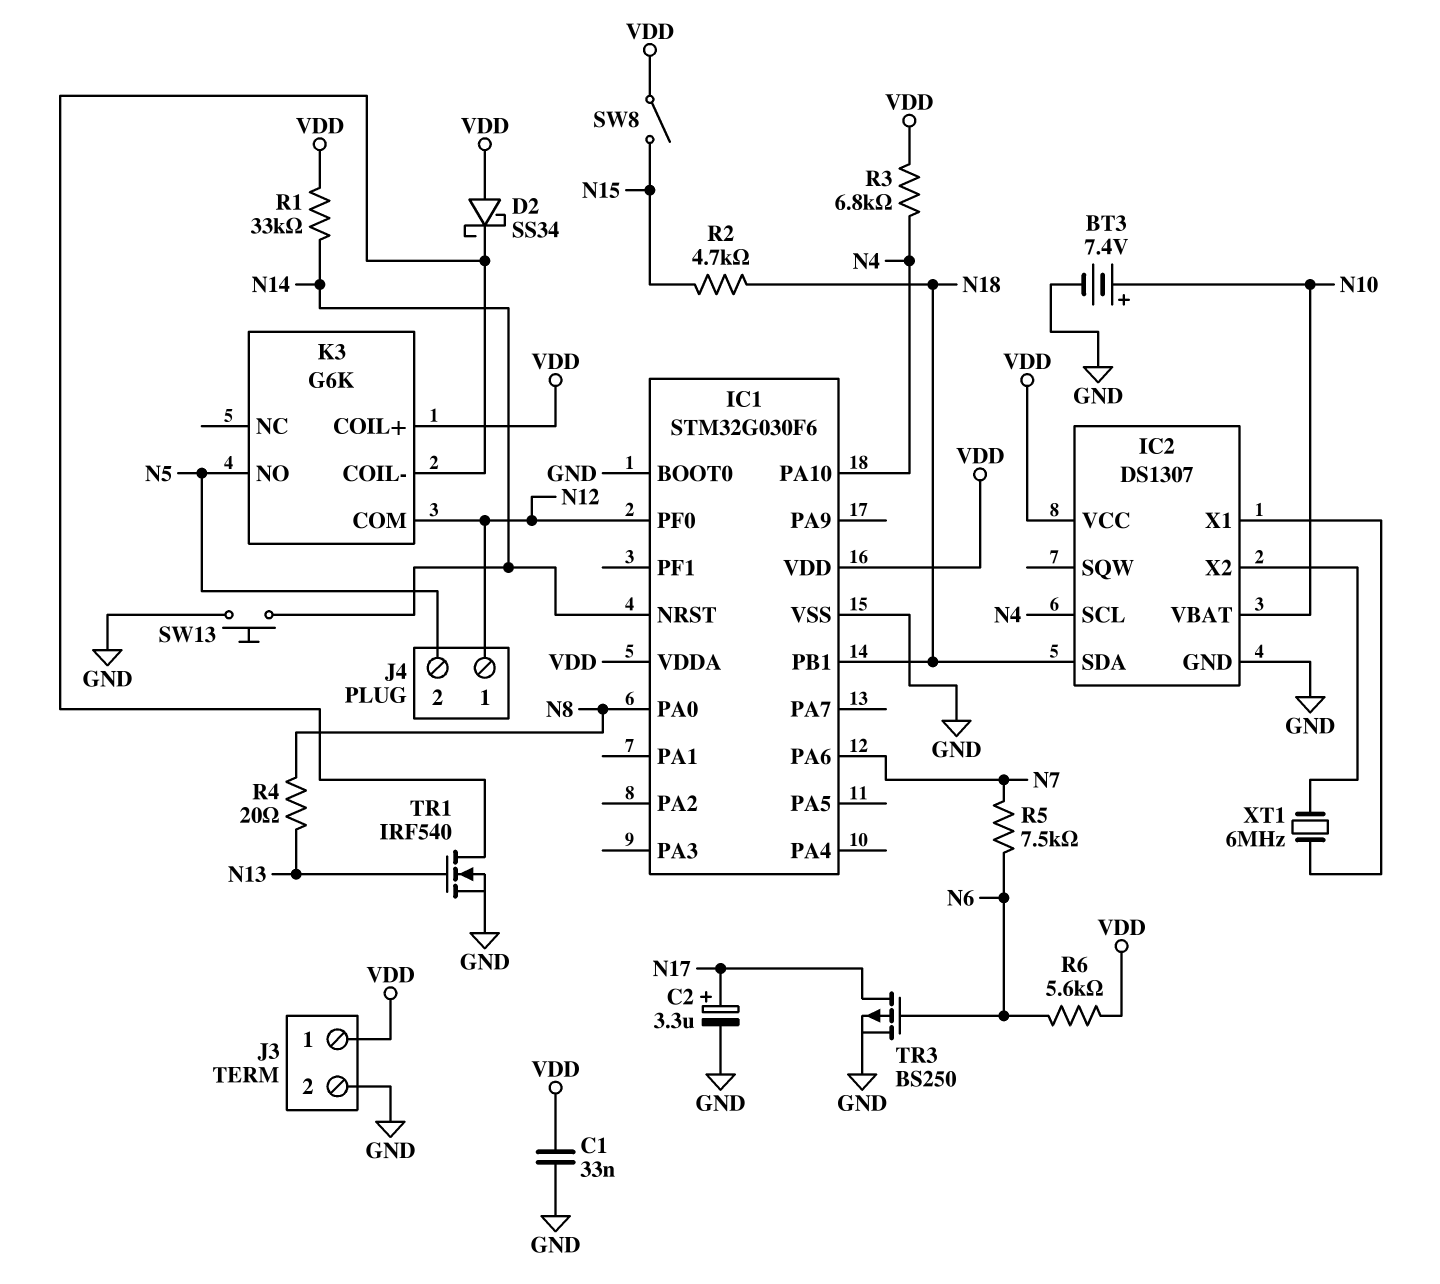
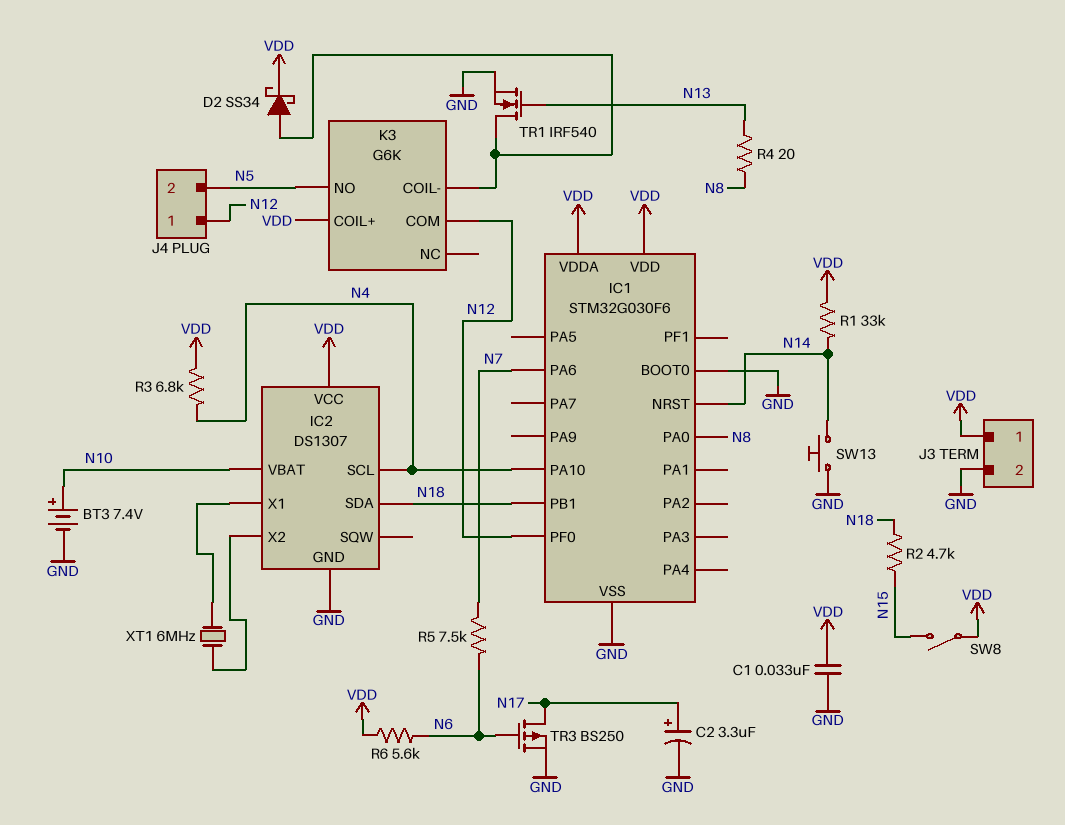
D2: schottky SS34 (A VDD, K K3/COIL-) -> schottky SS34 (A K3/COIL-, K VDD)

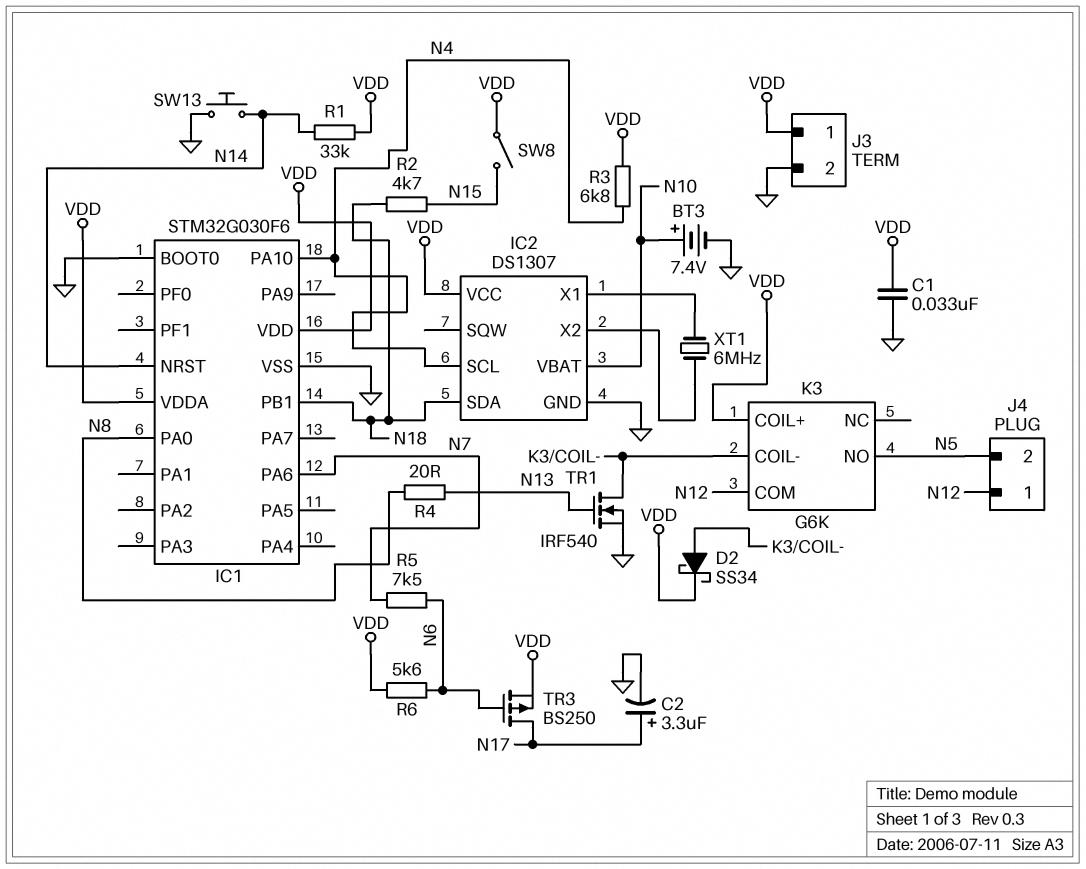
IC1 pin PF0: N12 -> none
TR3: PMOS BS250 (G N6, D N17, S GND) -> PMOS BS250 (G N6, D N17, S VDD)

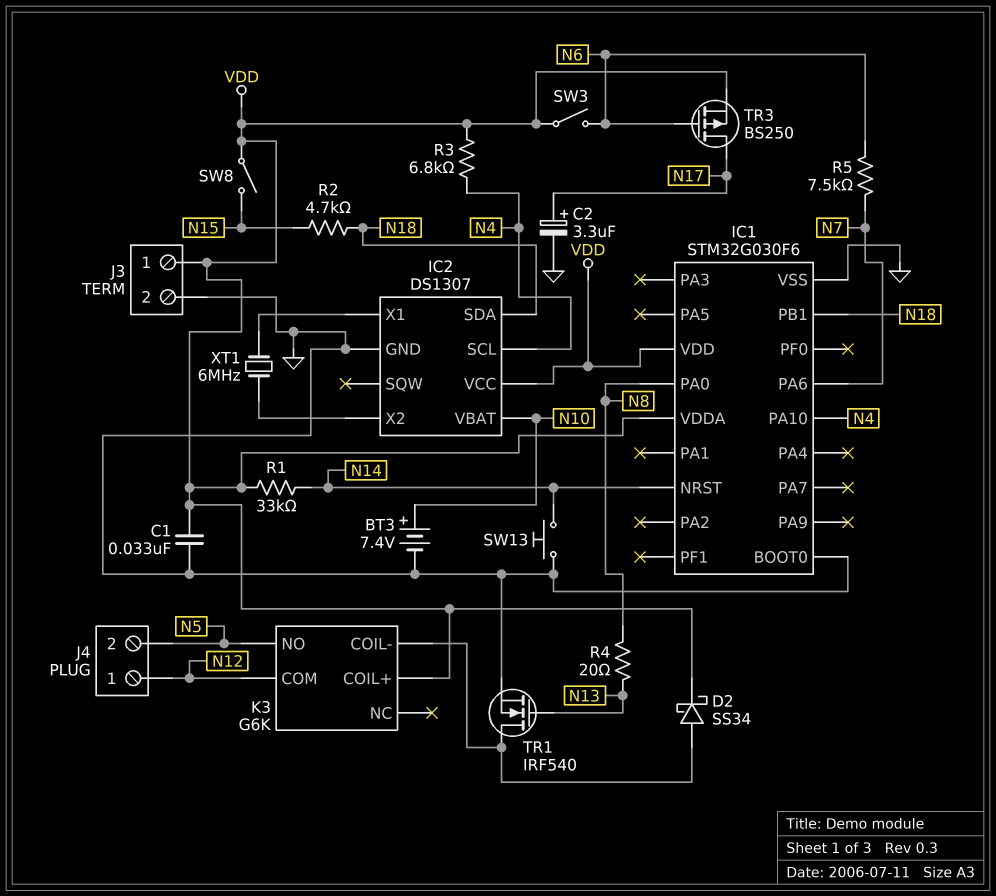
R6: 5.6k (N6, VDD) -> none
SW3: none -> switch (N6, VDD)

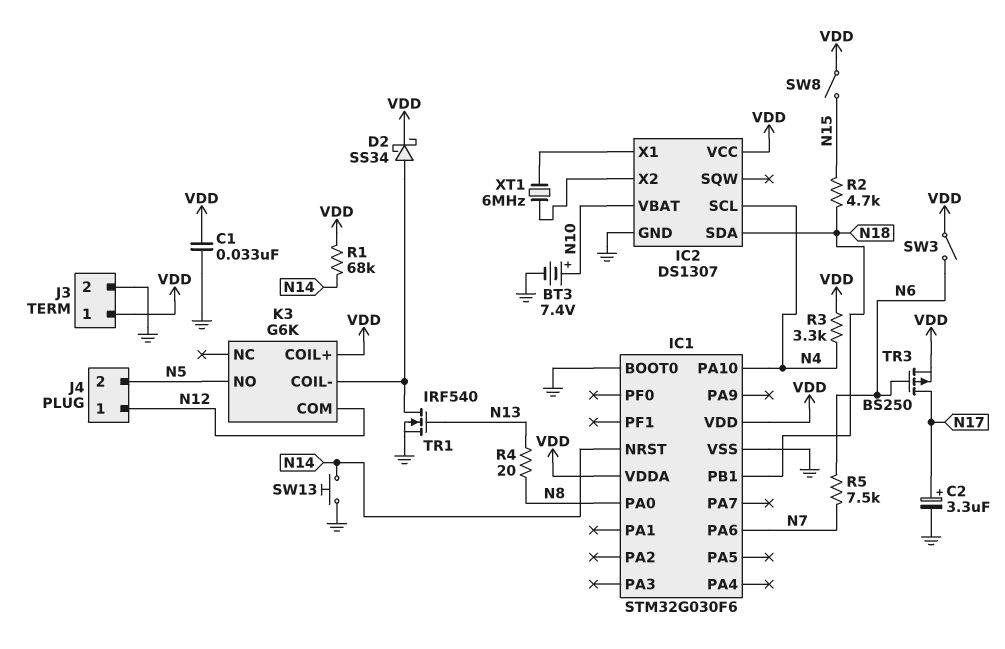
R1: 33k (N14, VDD) -> 68k (N14, VDD)
R3: 6.8k (N4, VDD) -> 3.3k (N4, VDD)

